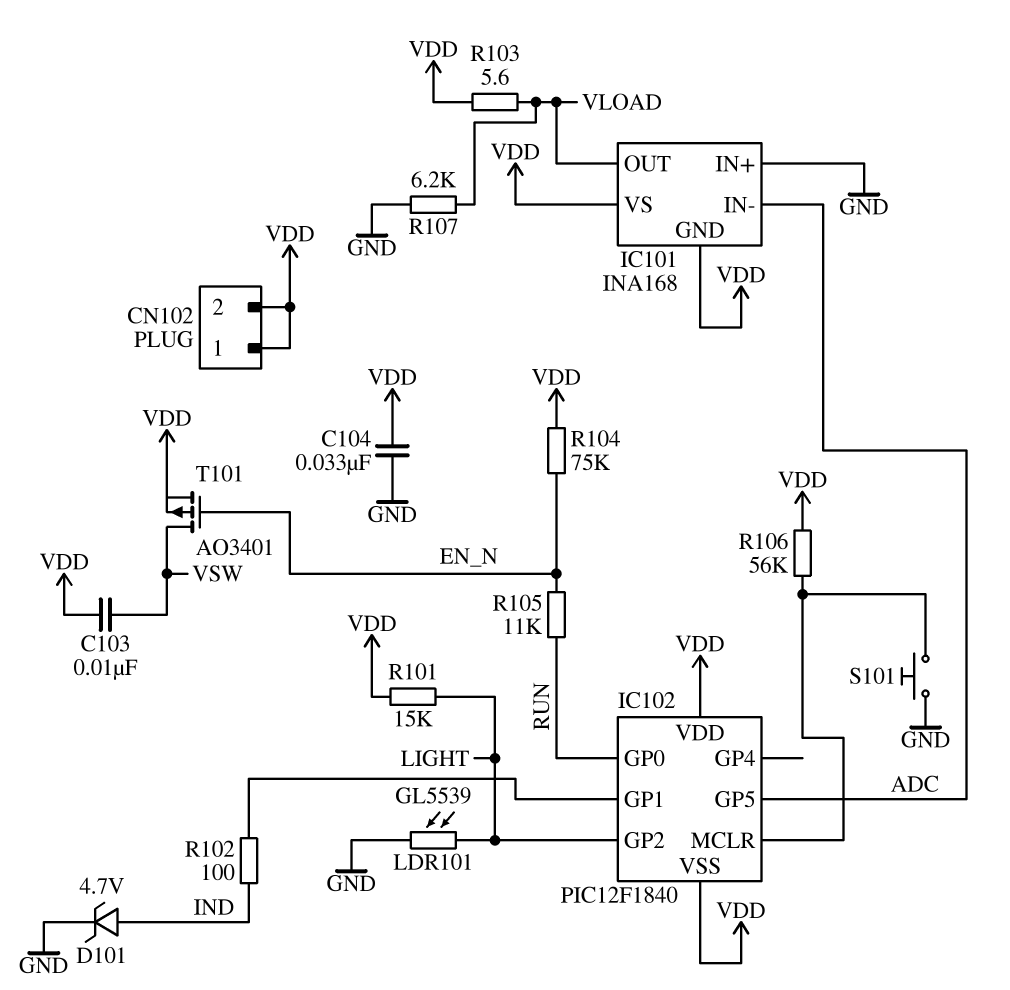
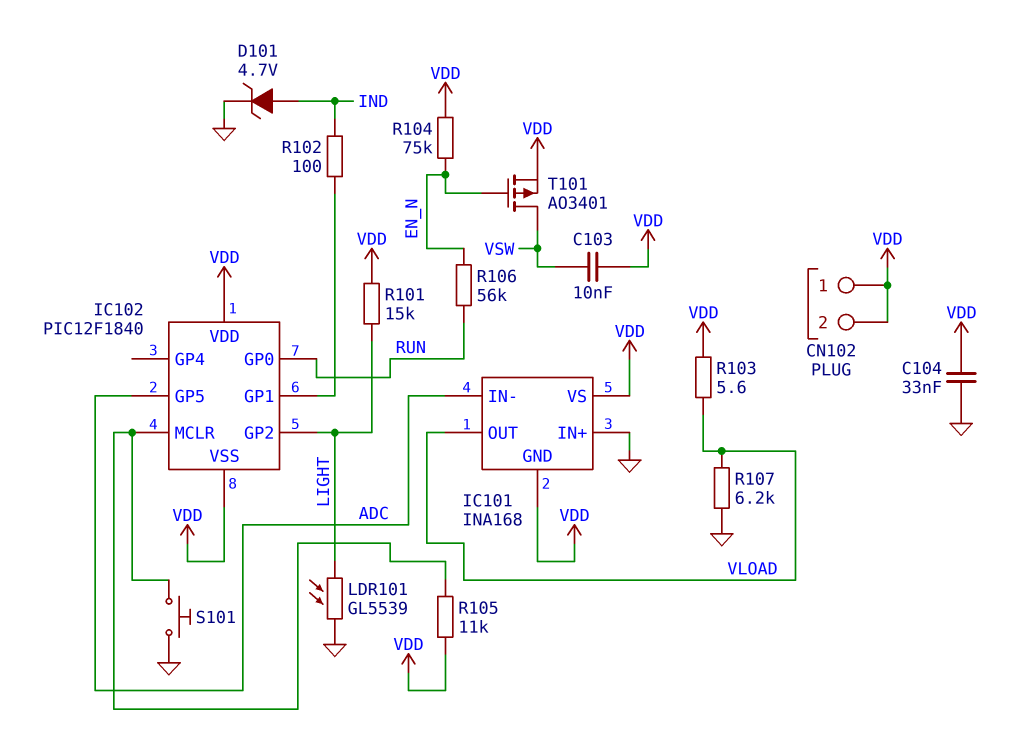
R105: 11k (EN_N, RUN) -> 11k (IC102/MCLR, VDD)
R106: 56k (IC102/MCLR, VDD) -> 56k (EN_N, RUN)

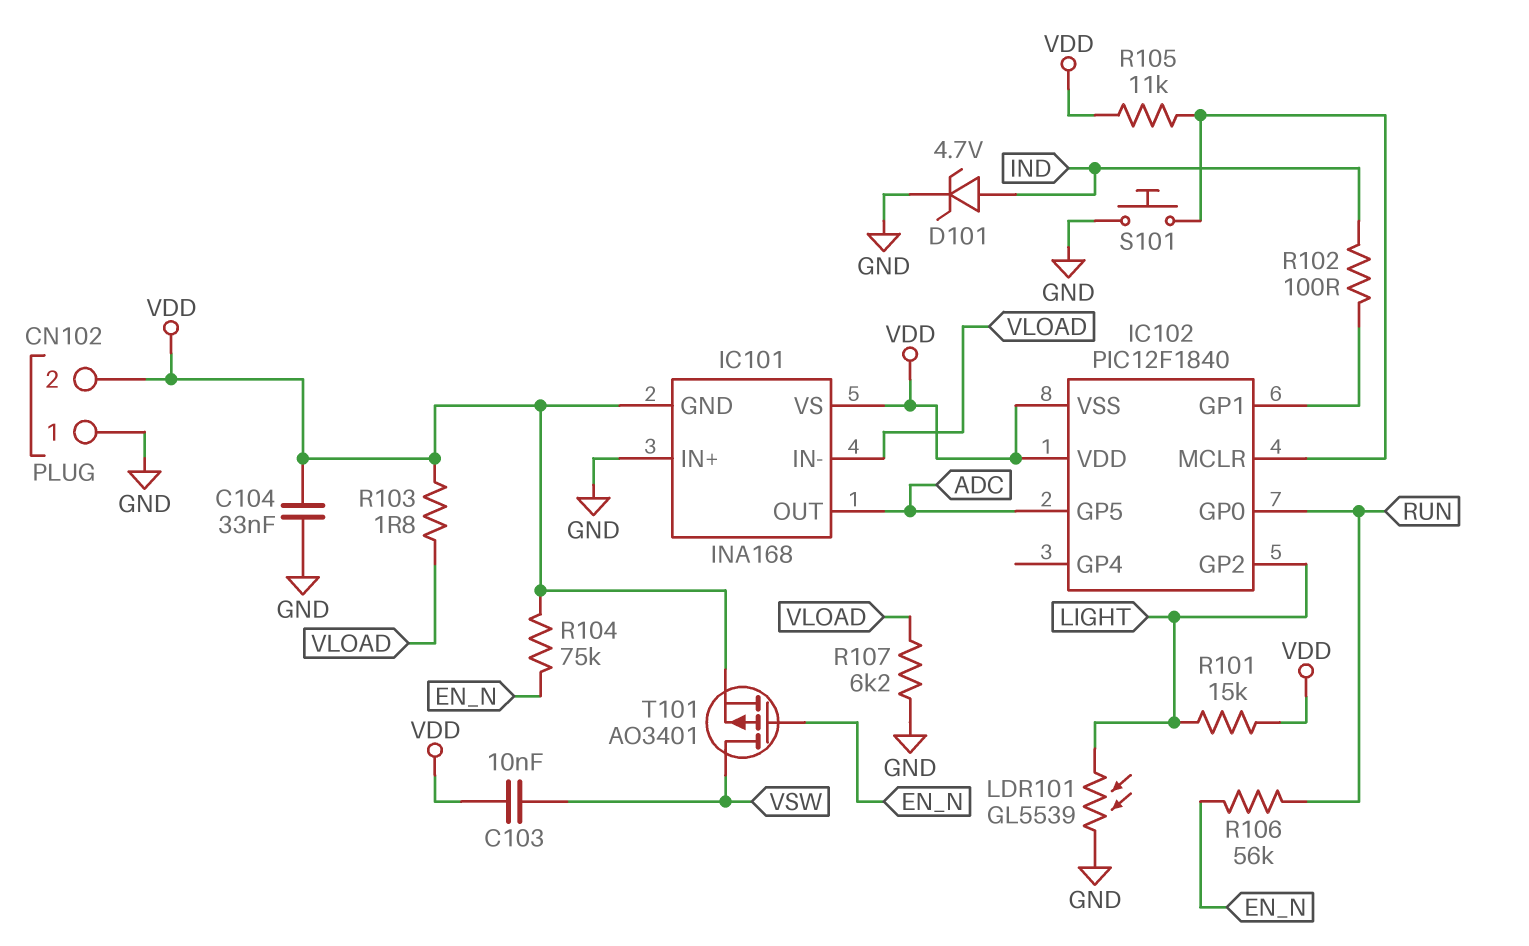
CN102 pin 1: VDD -> GND
IC101 pin IN-: ADC -> VLOAD
IC101 pin OUT: VLOAD -> ADC
R103: 5.6 (VDD, VLOAD) -> 1.8 (VDD, VLOAD)

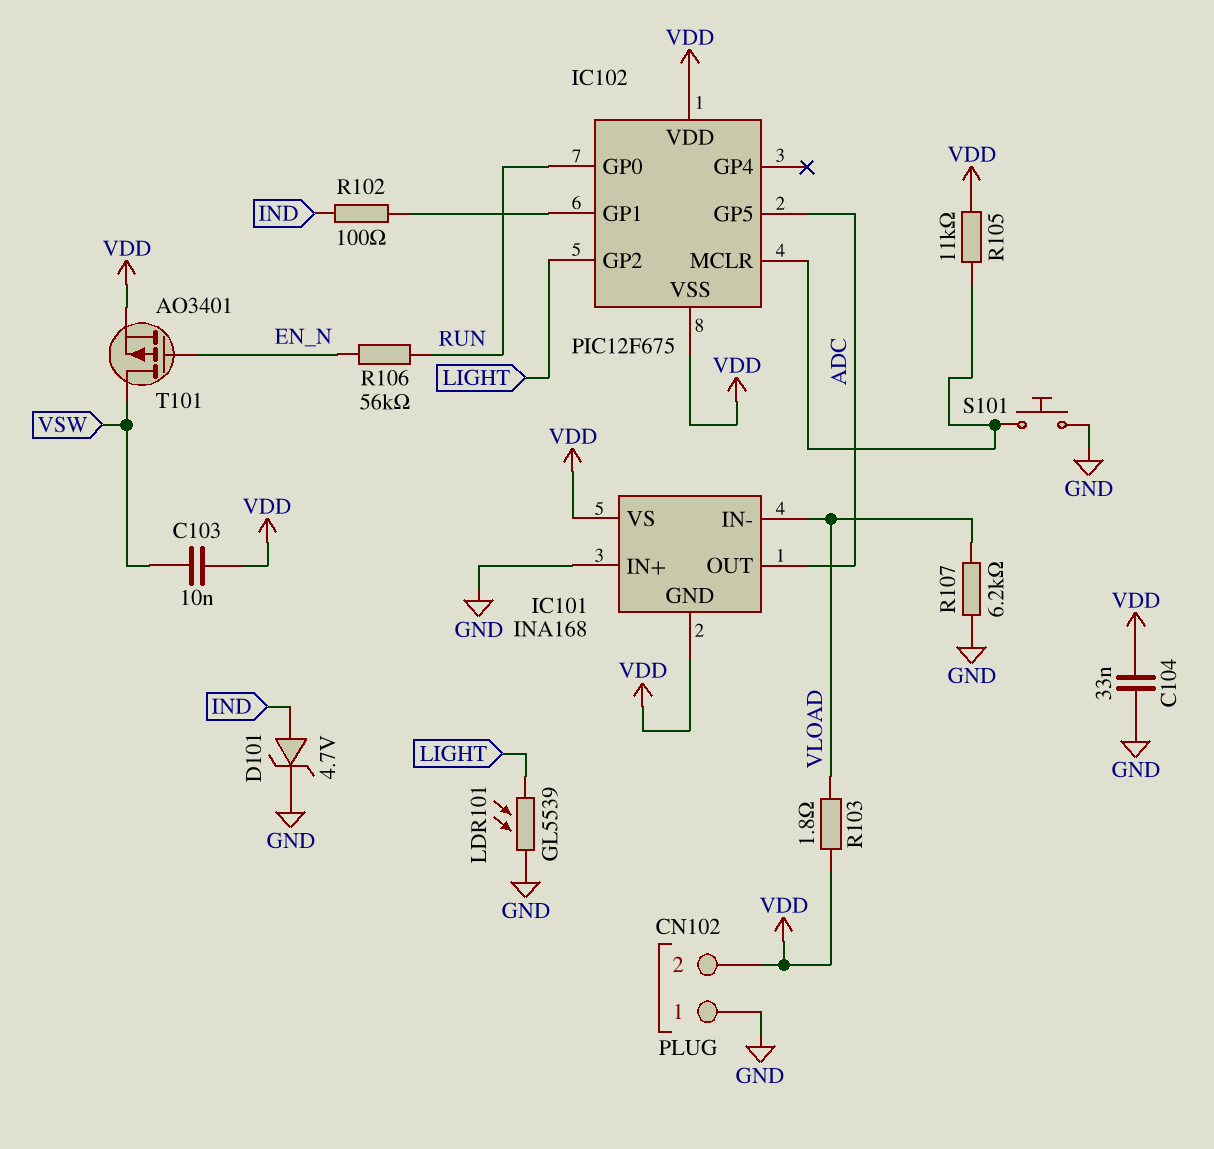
IC102: PIC12F1840 -> PIC12F675
R101: 15k (LIGHT, VDD) -> none
R104: 75k (EN_N, VDD) -> none

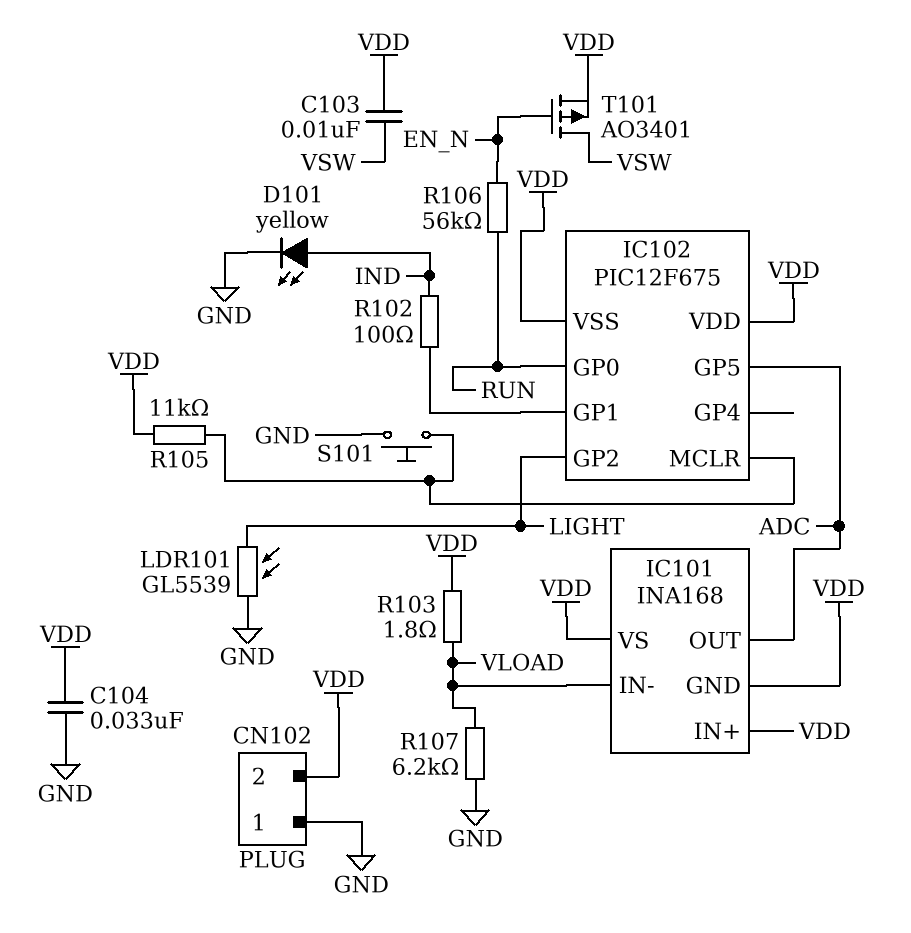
D101: zener 4.7V (A IND, K GND) -> LED yellow (A IND, K GND)
IC101 pin IN+: GND -> VDD

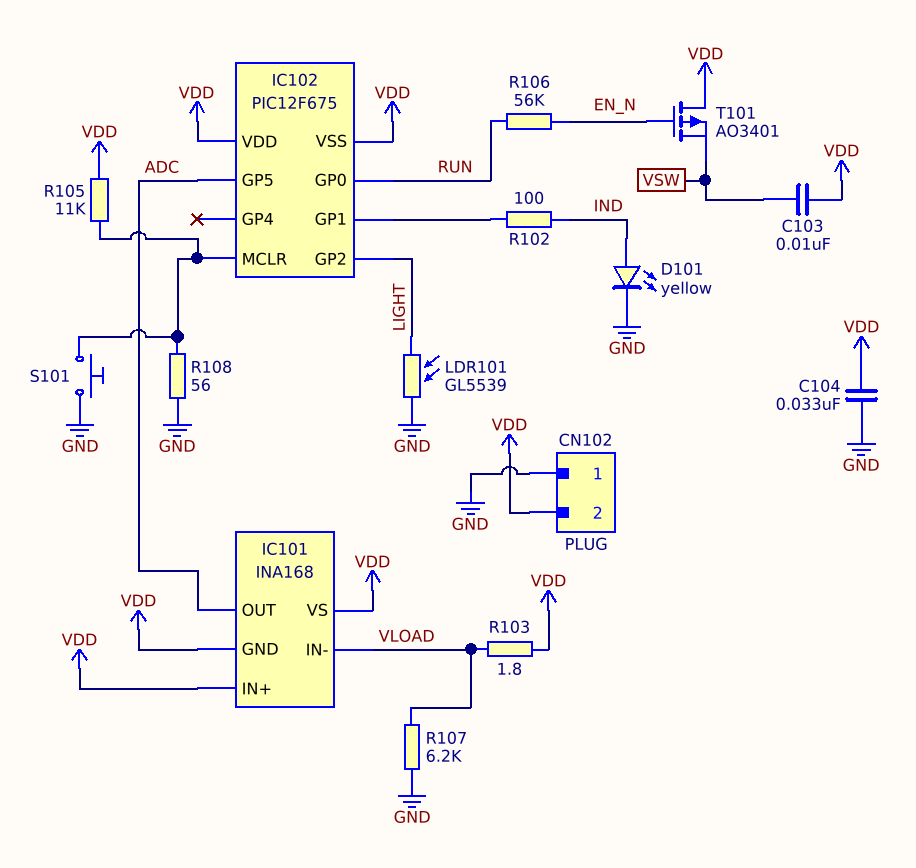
R108: none -> 56 (GND, IC102/MCLR)
T101: PMOS AO3401 (G EN_N, D VSW, S VDD) -> PMOS AO3401 (G EN_N, D VDD, S VSW)

